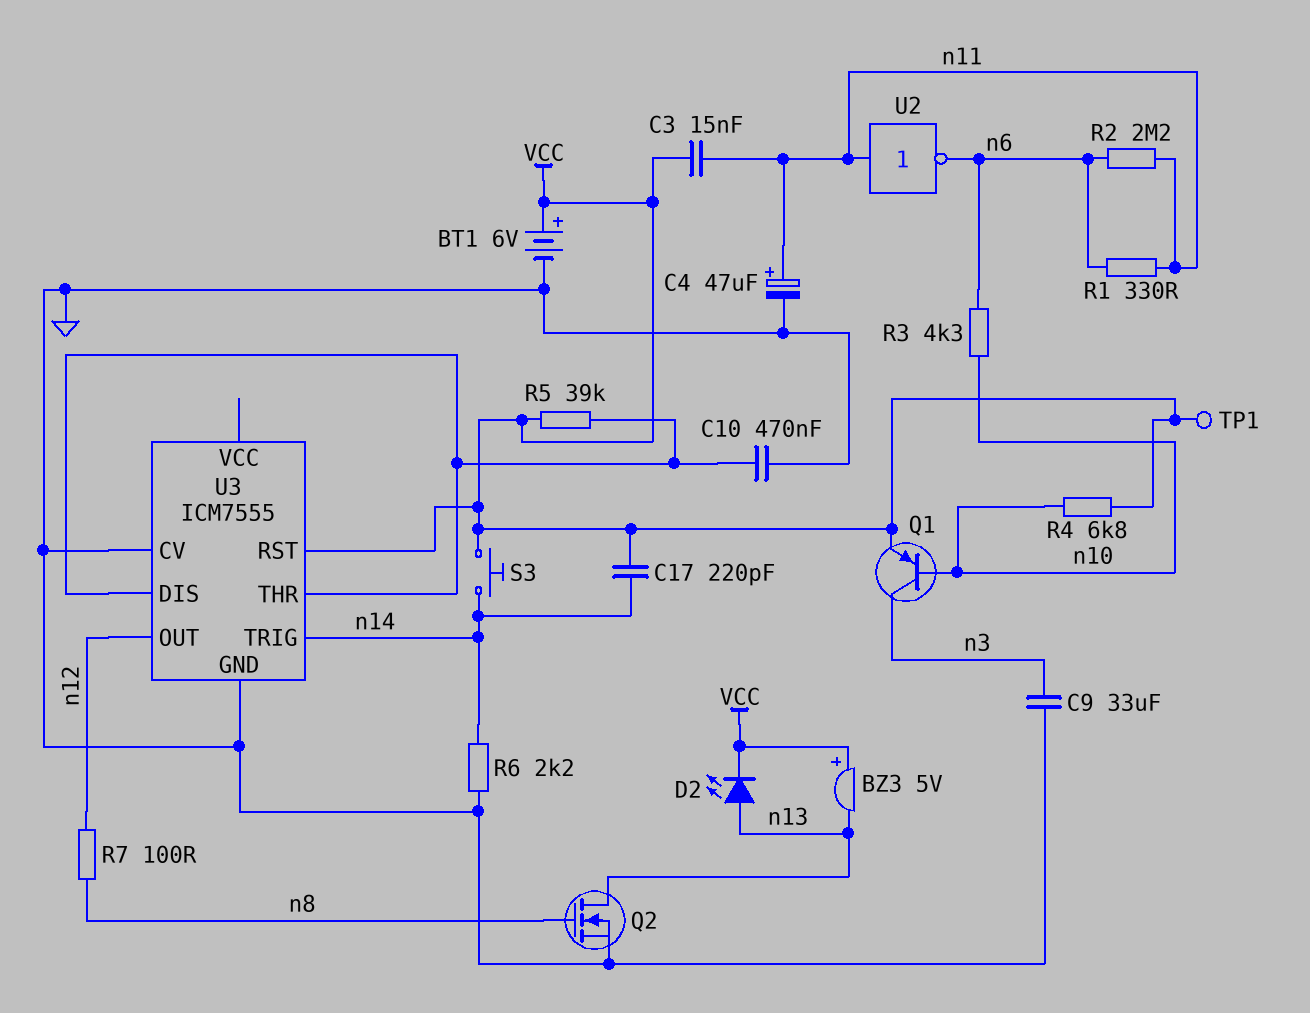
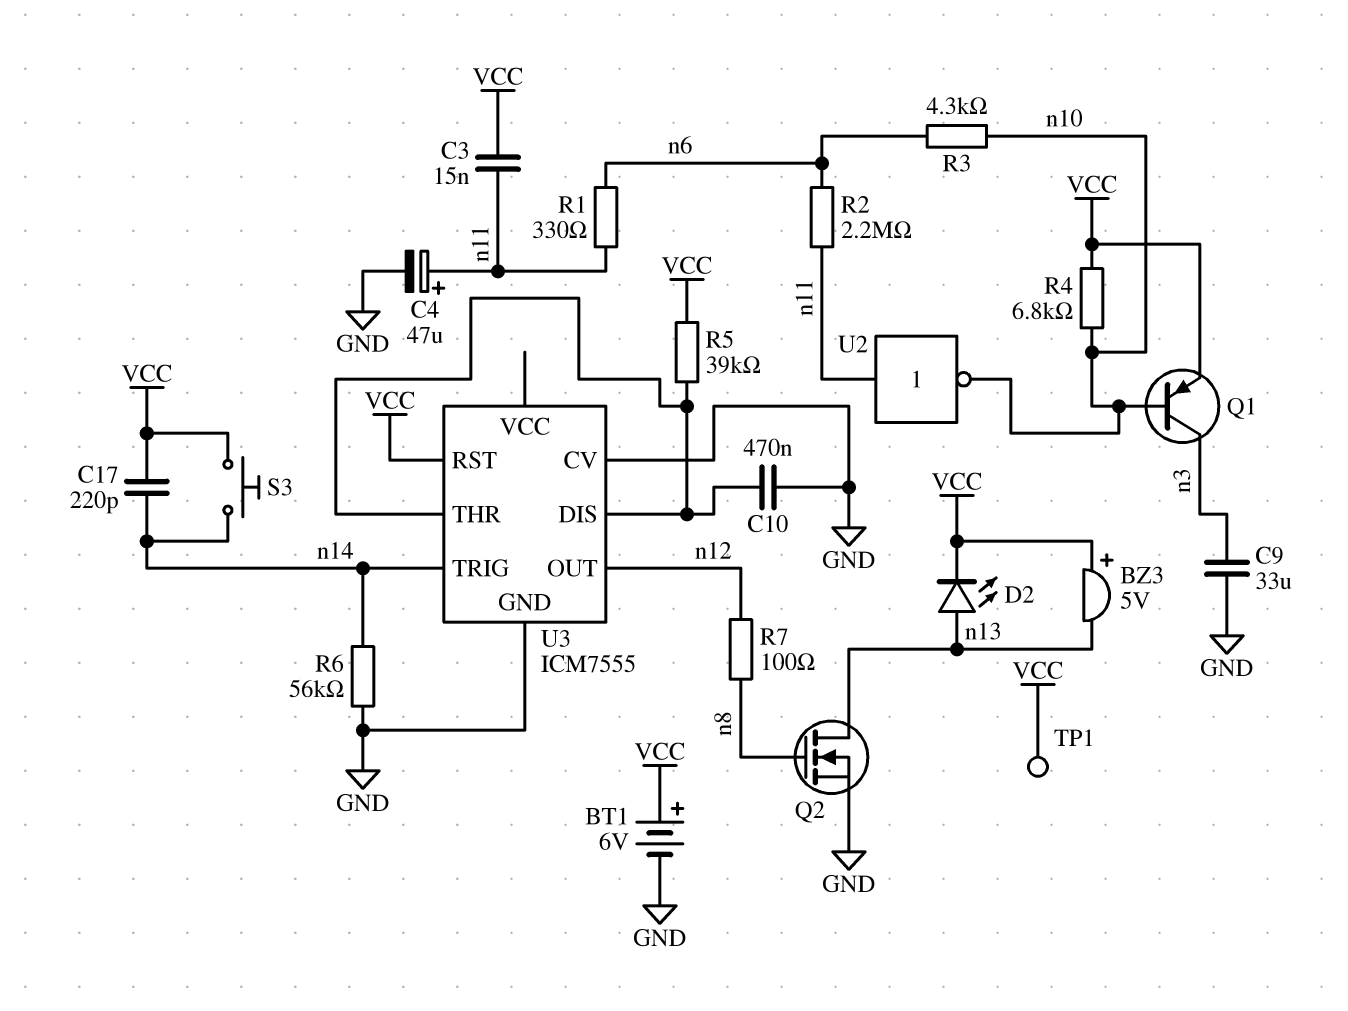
R6: 2.2k (GND, n14) -> 56k (GND, n14)
U2: NOT (in n11, out n6) -> NOT (in n11, out n10)

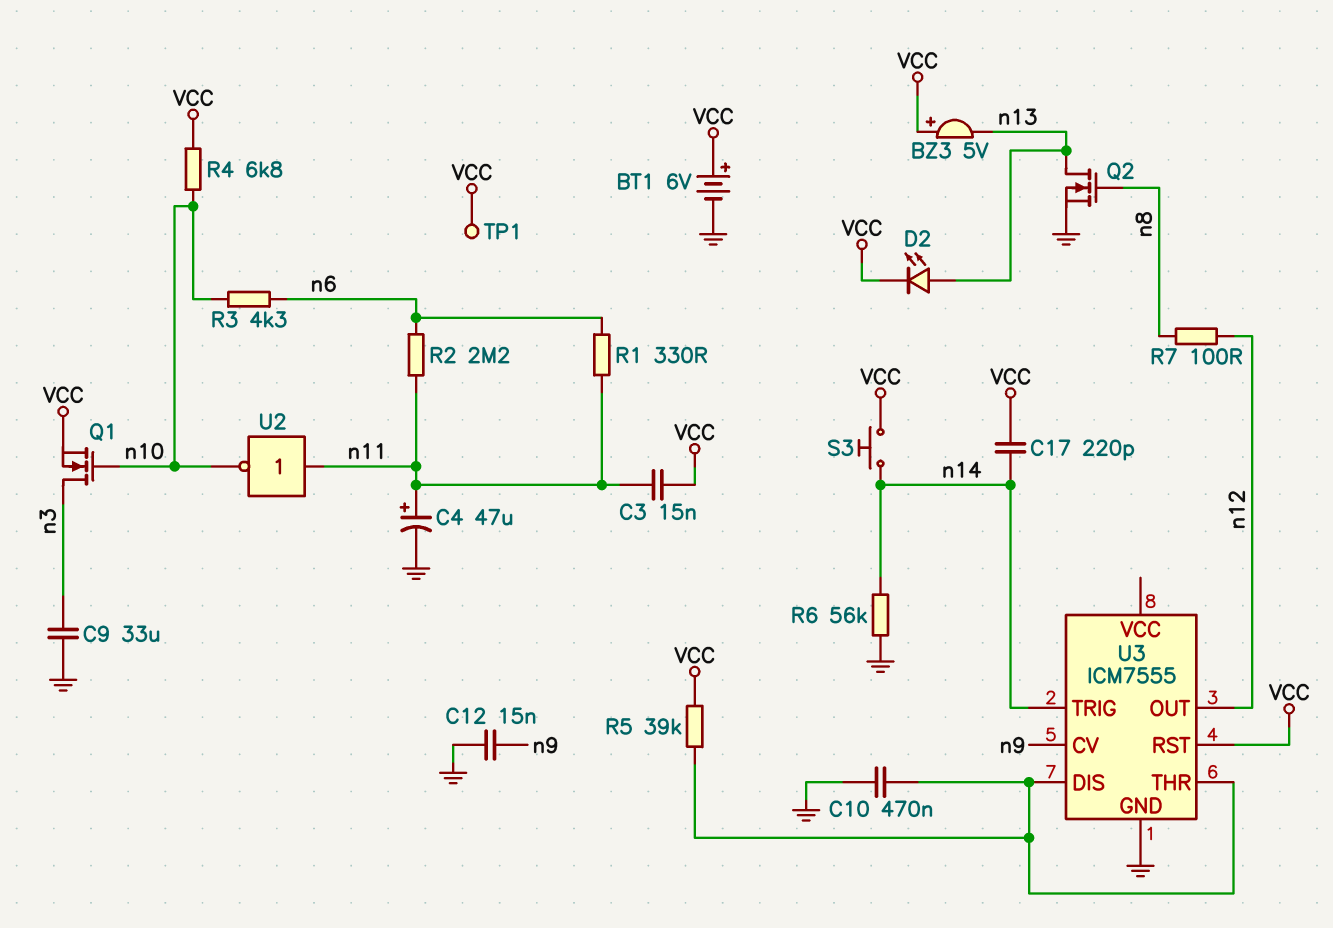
C12: none -> 15nF (GND, n9)
Q1: PNP (B n10, C n3, E VCC) -> NMOS (G n10, D n3, S VCC)
U3 pin CV: GND -> n9

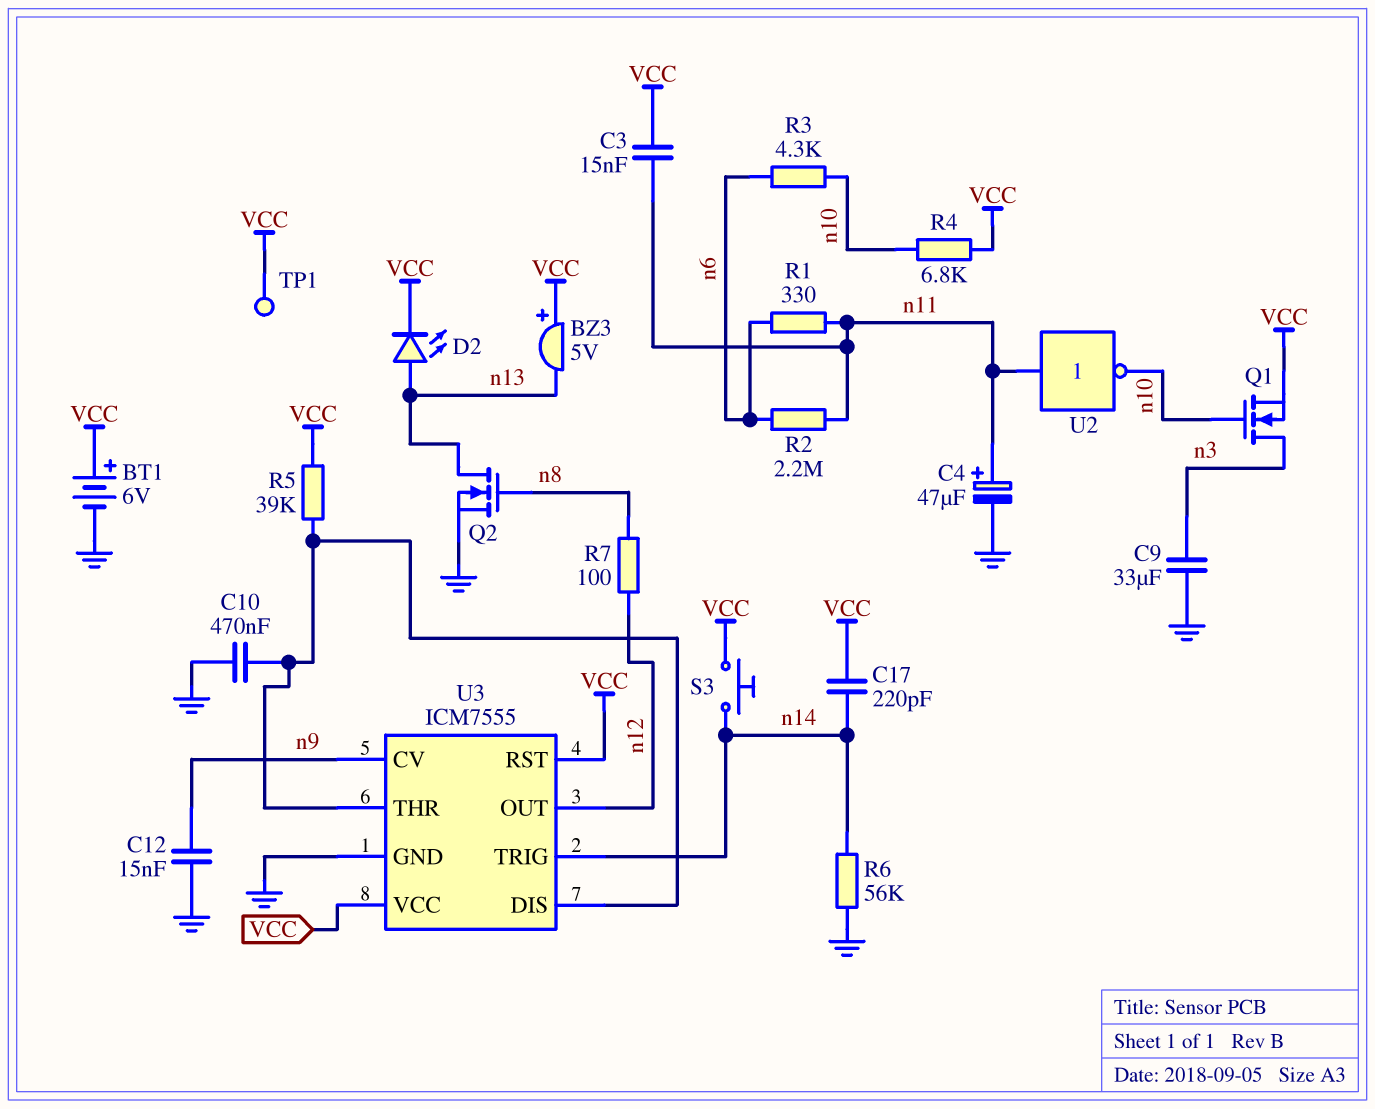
U3 pin VCC: none -> VCC

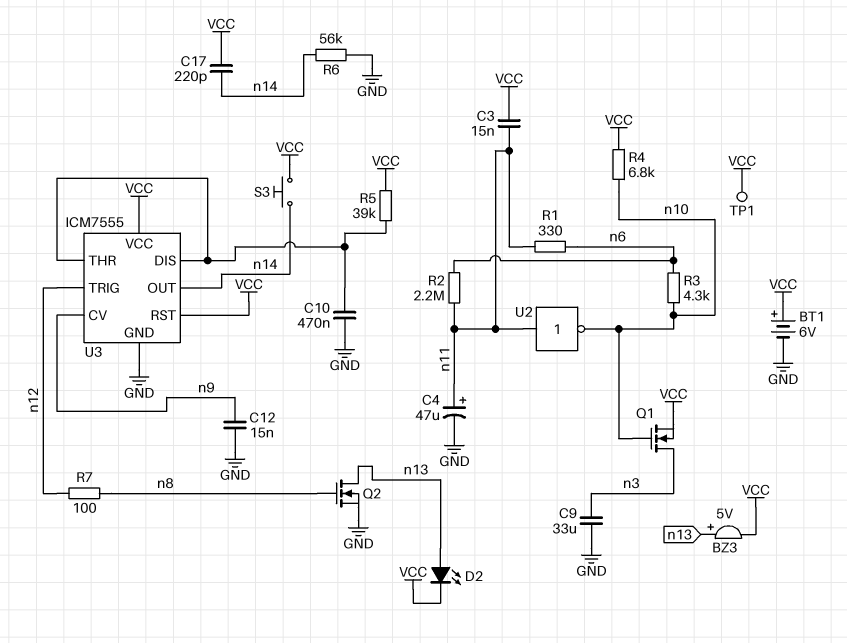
BZ3: buzzer 5V (plus VCC, minus n13) -> buzzer 5V (plus n13, minus VCC)
U3 pin OUT: n12 -> n14
U3 pin TRIG: n14 -> n12

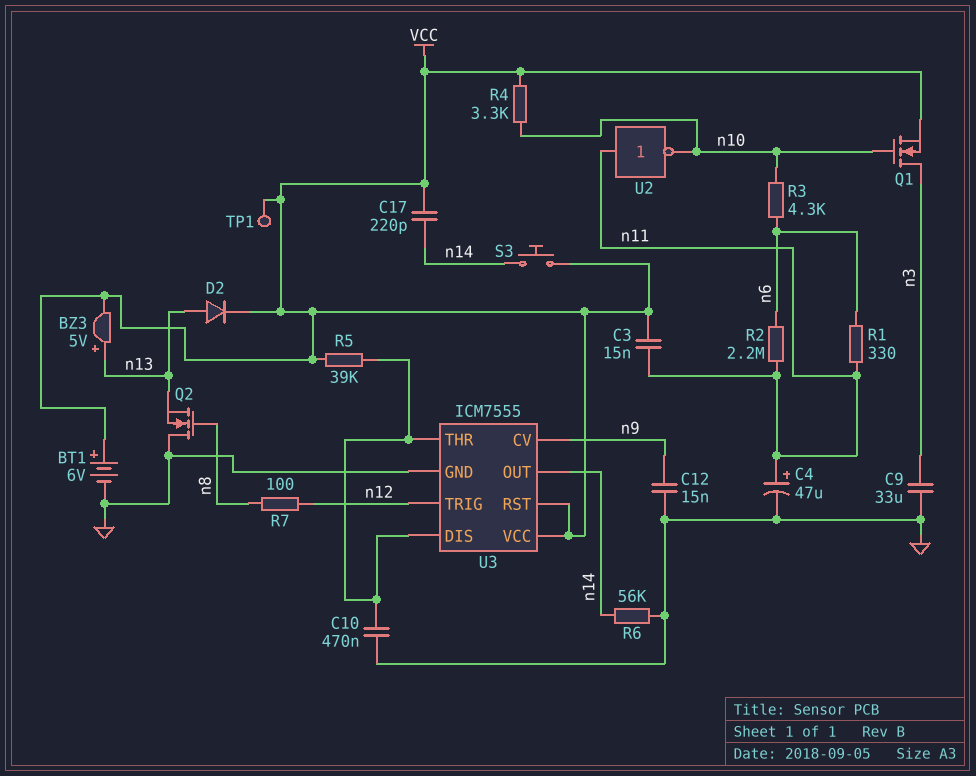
D2: LED (A n13, K VCC) -> diode (A n13, K VCC)
Q2: NMOS (G n8, D n13, S GND) -> NMOS (G n8, D GND, S n13)
R4: 6.8k (VCC, n10) -> 3.3k (VCC, n10)

